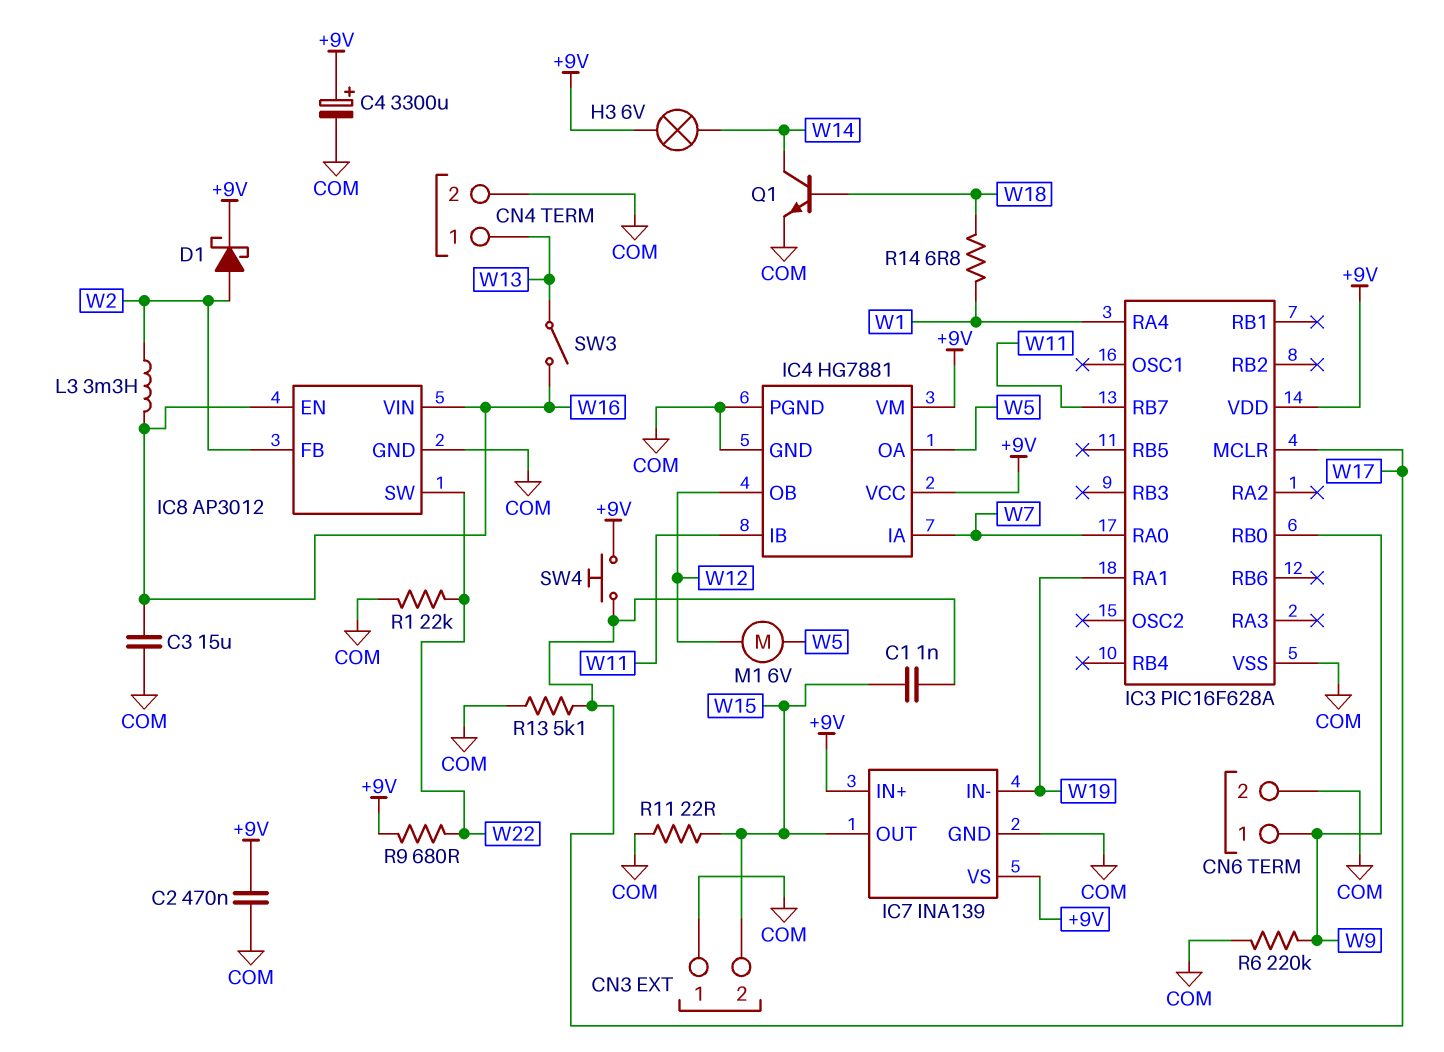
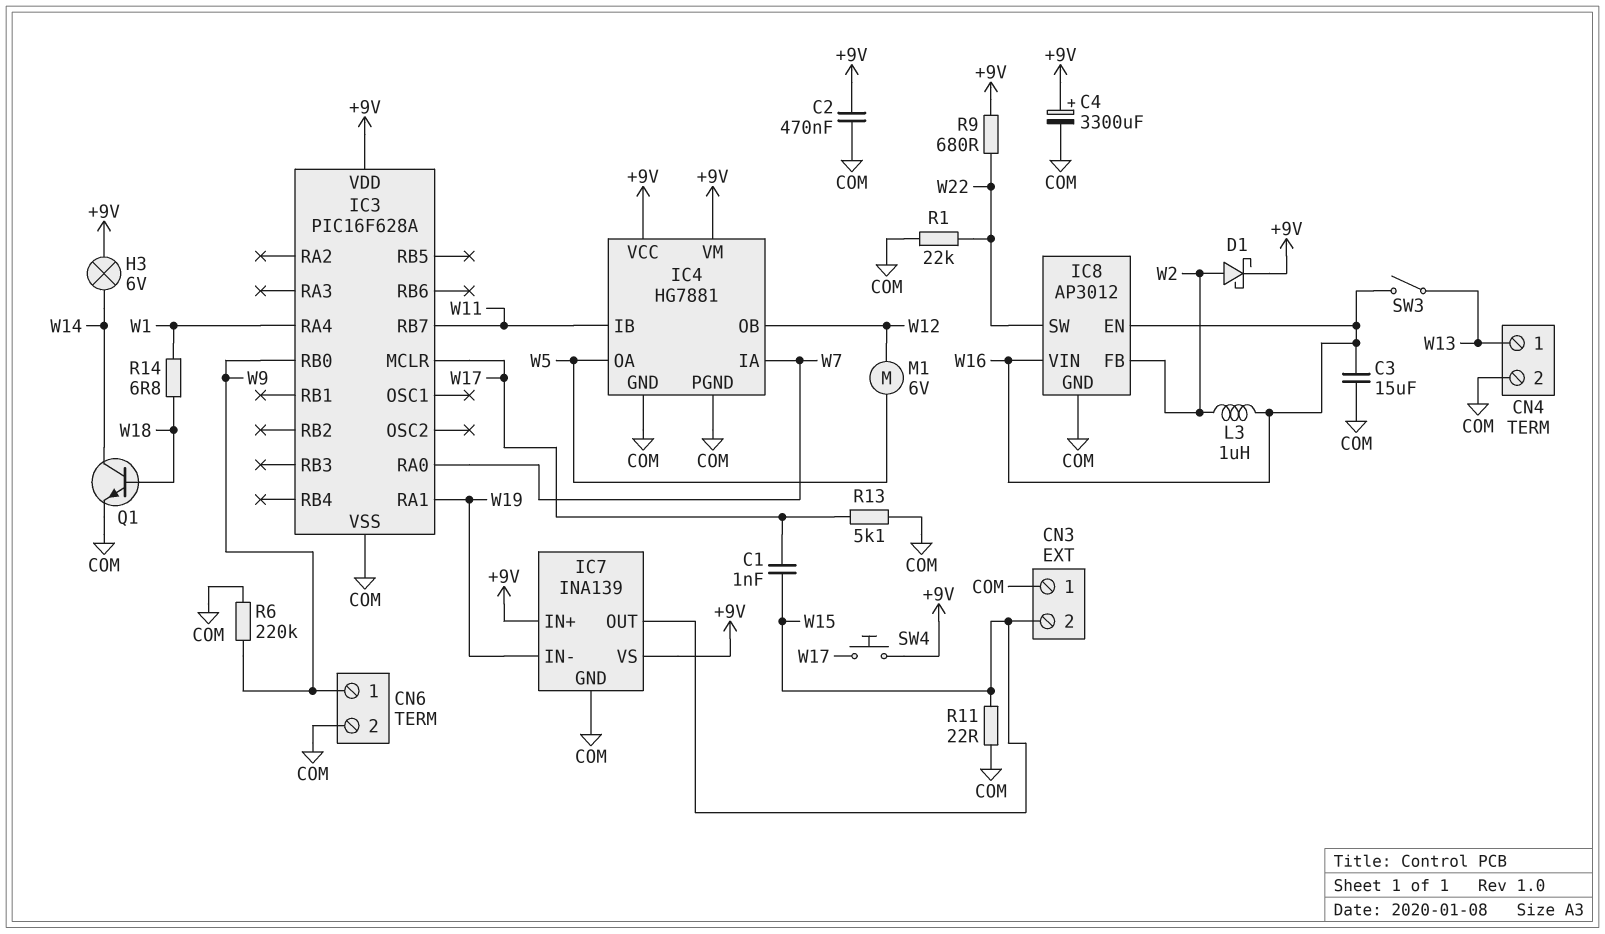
L3: 3.3mH (W2, W16) -> 1uH (W2, W16)

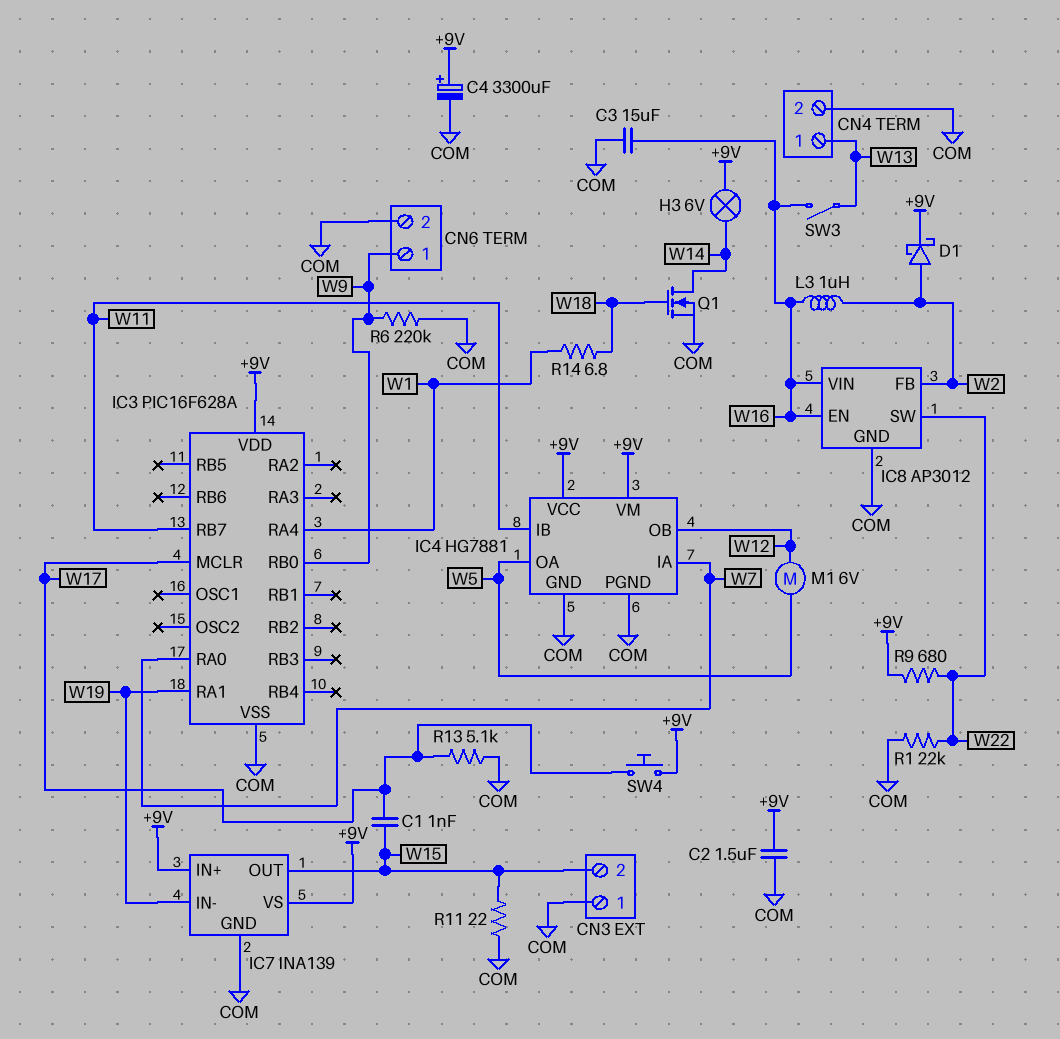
C2: 470nF (+9V, COM) -> 1.5uF (+9V, COM)
Q1: NPN (B W18, C W14, E COM) -> NMOS (G W18, D W14, S COM)

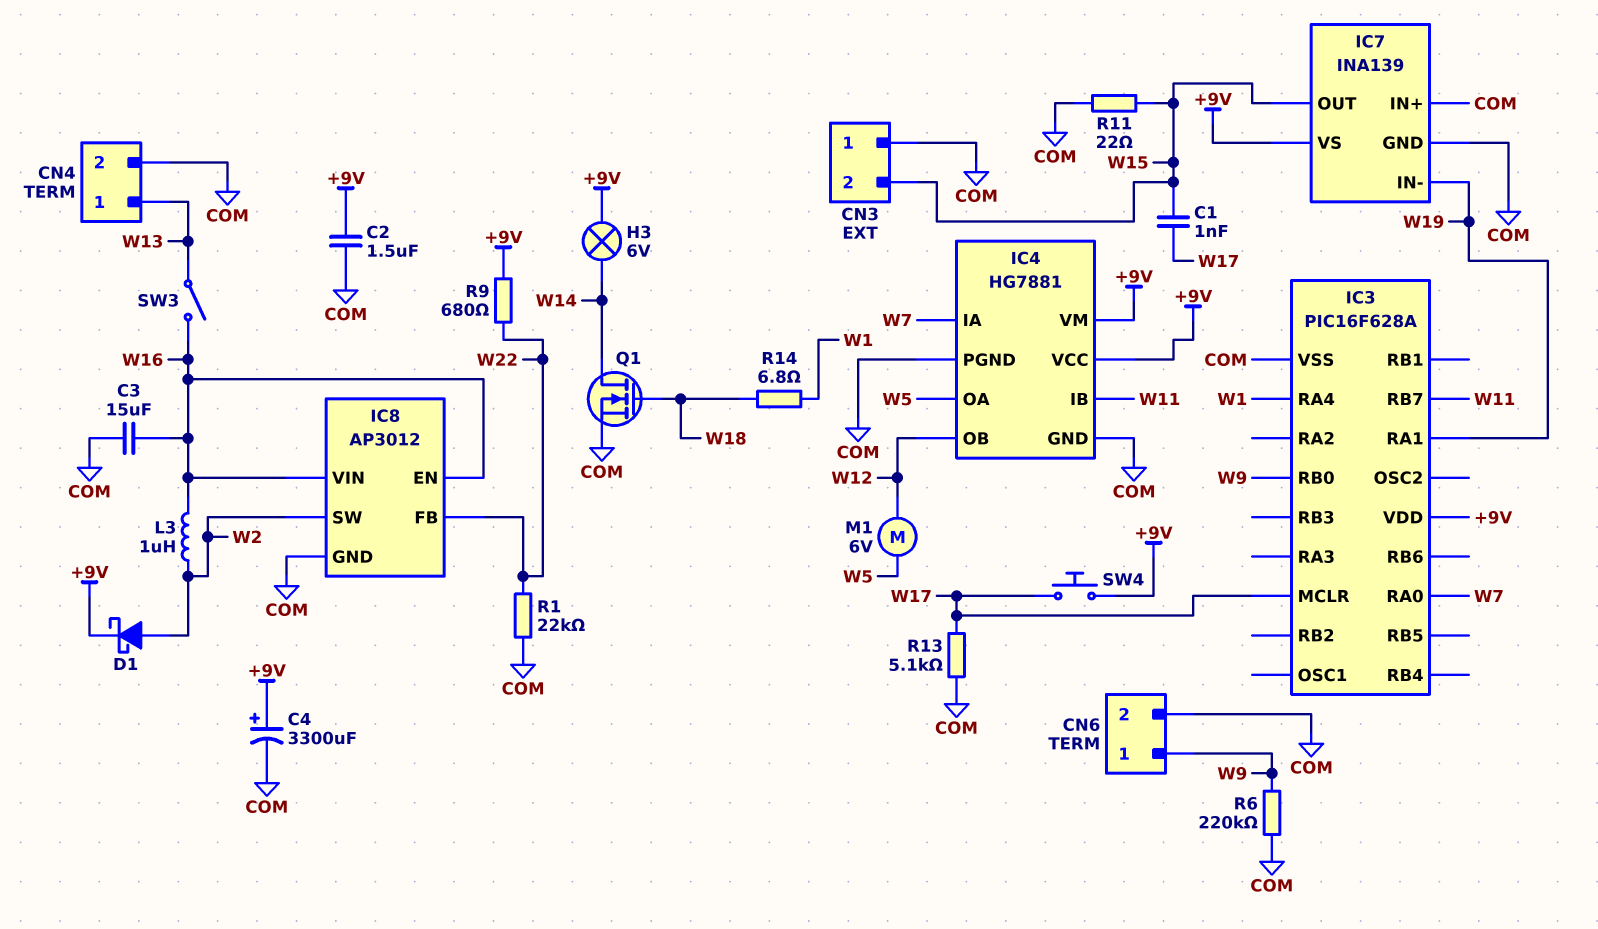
IC7 pin IN+: +9V -> COM
IC8 pin FB: W2 -> W22
IC8 pin SW: W22 -> W2

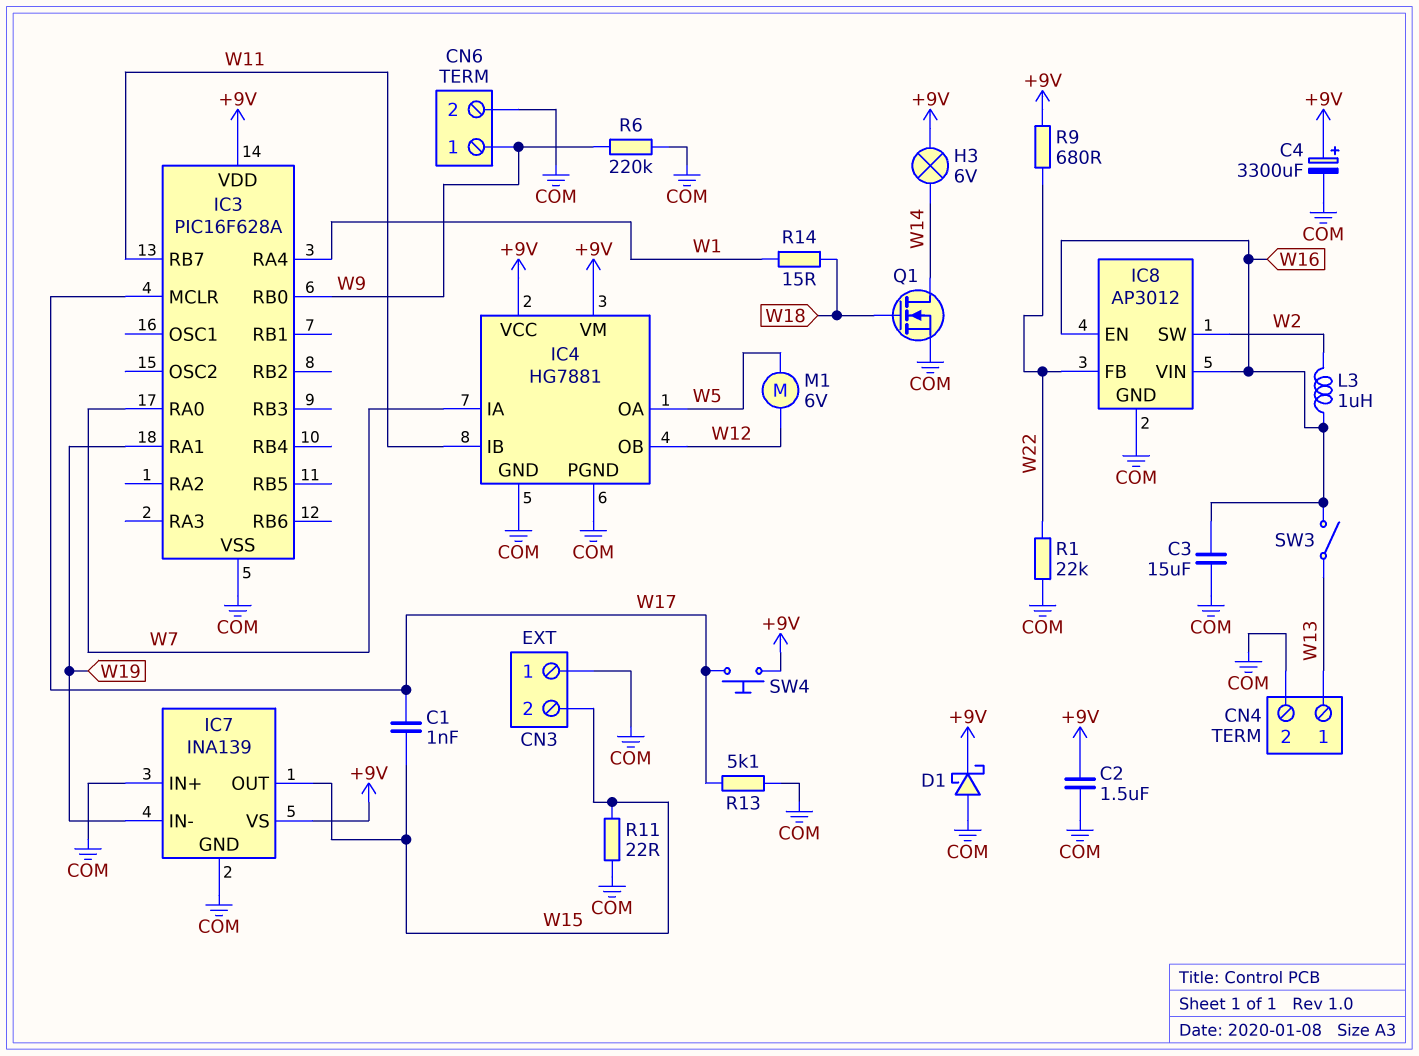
D1: schottky (A W2, K +9V) -> schottky (A COM, K +9V)
R14: 6.8 (W1, W18) -> 15 (W1, W18)

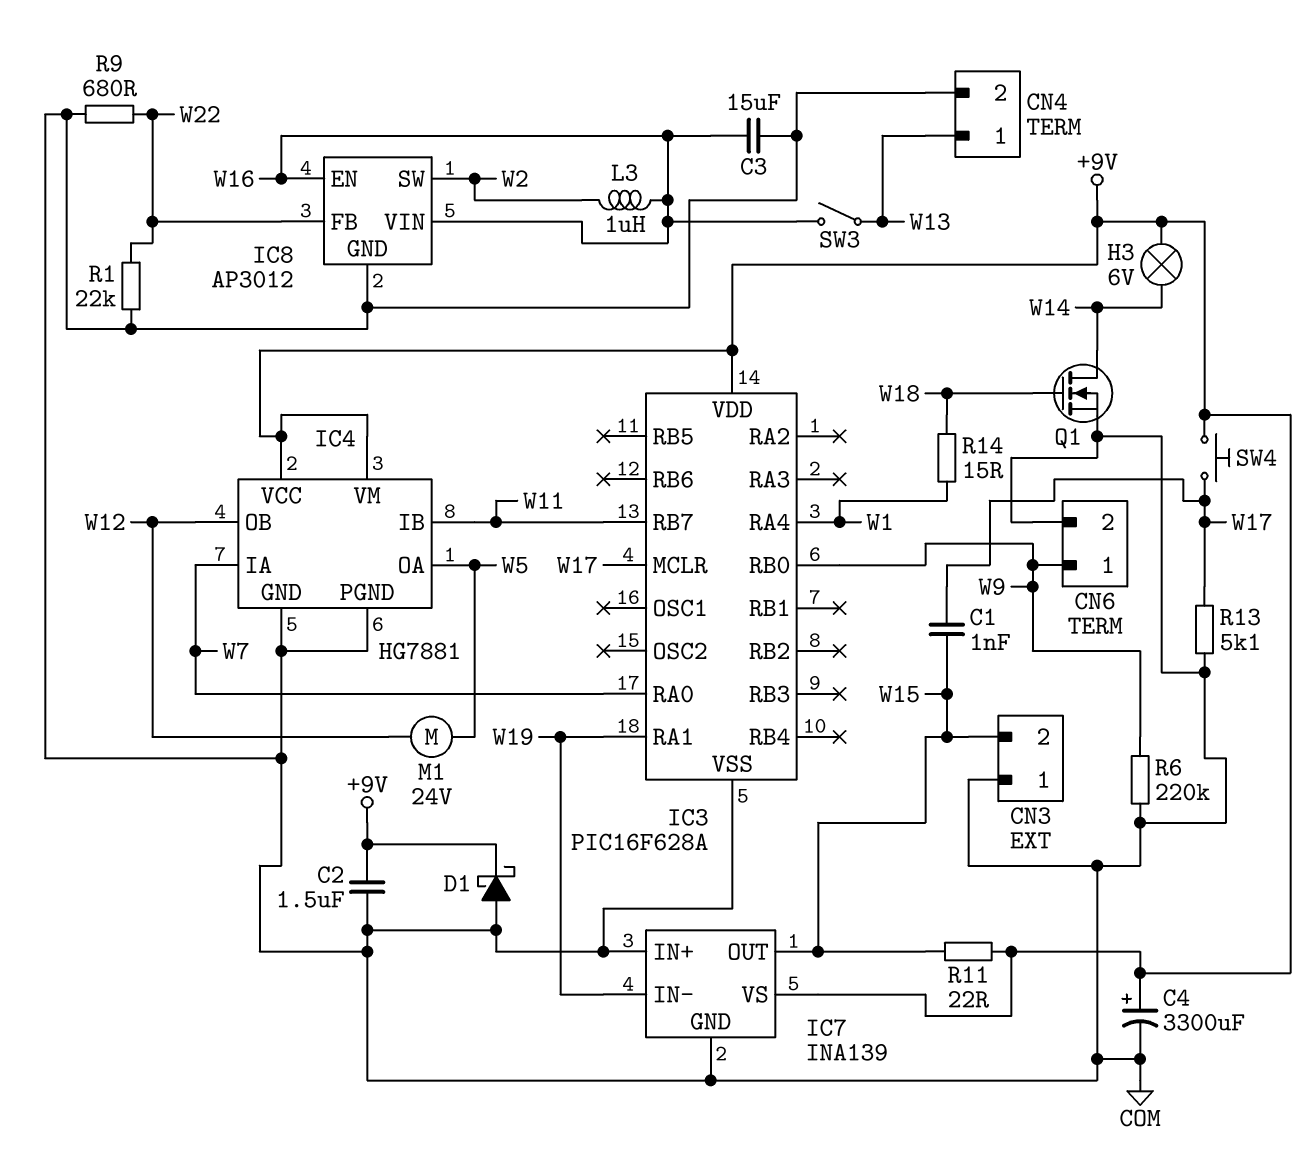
M1: motor 6V (W5, W12) -> motor 24V (W5, W12)
R9: 680 (+9V, W22) -> 680 (COM, W22)
R11: 22 (COM, W15) -> 22 (+9V, W15)

